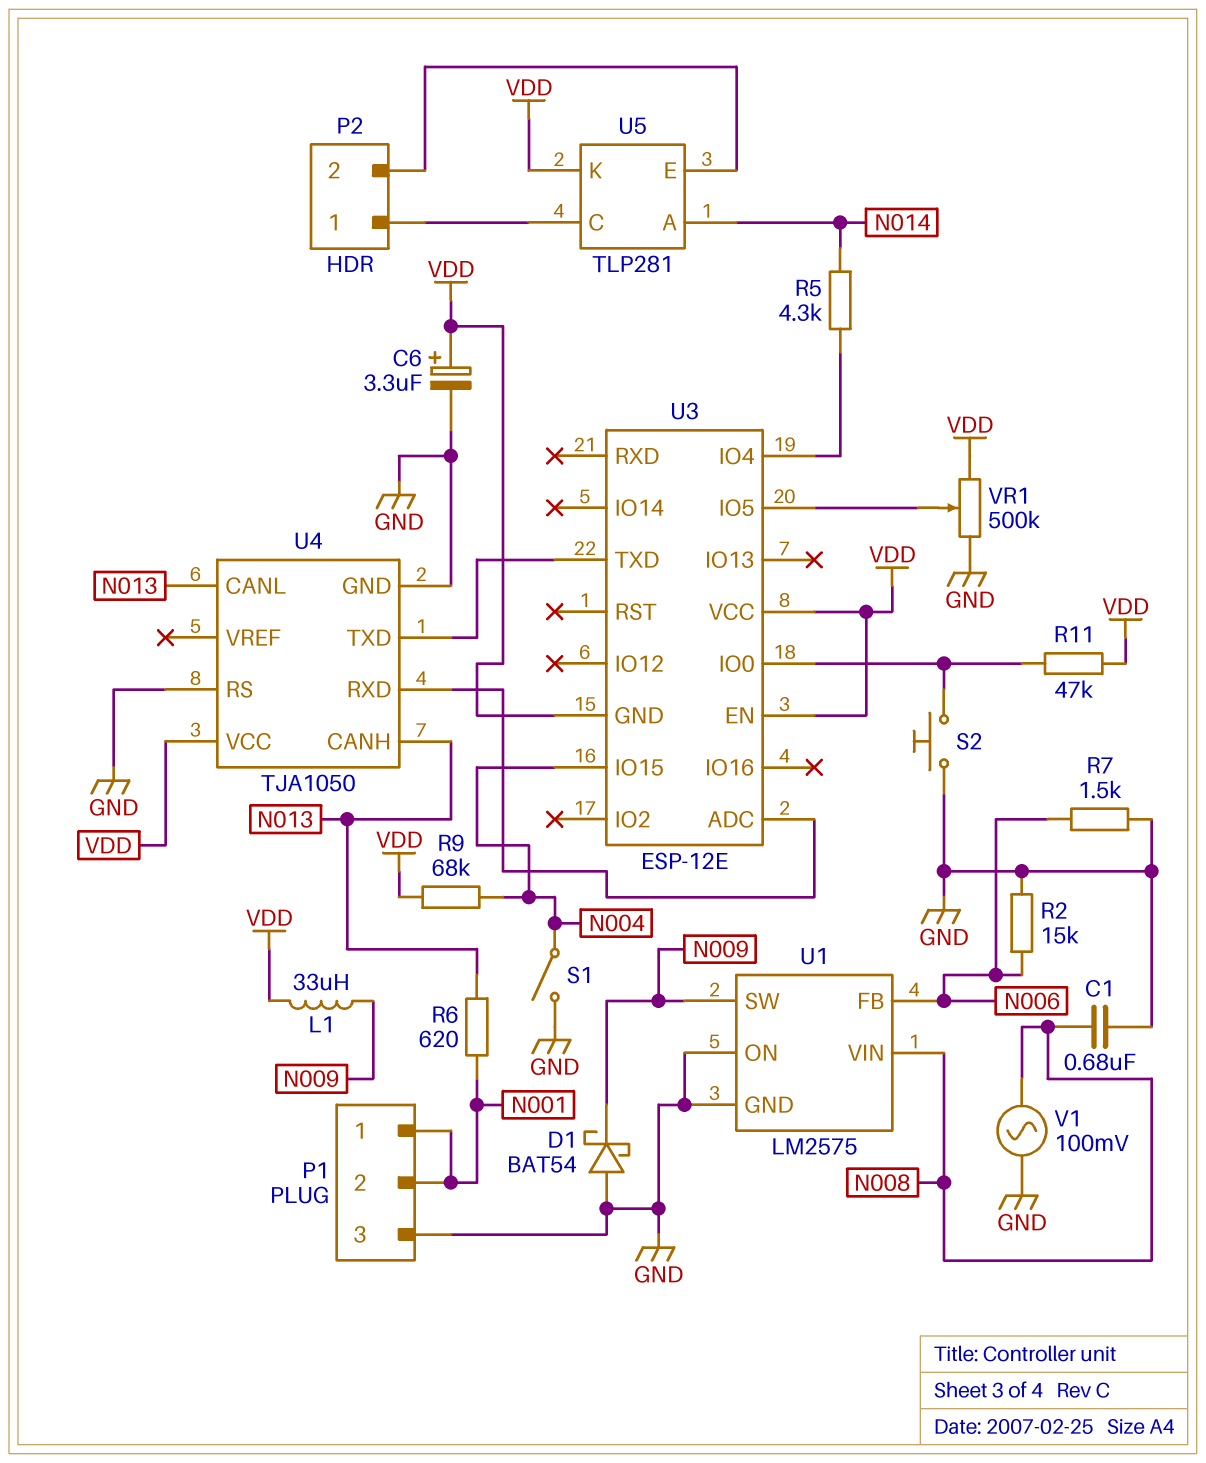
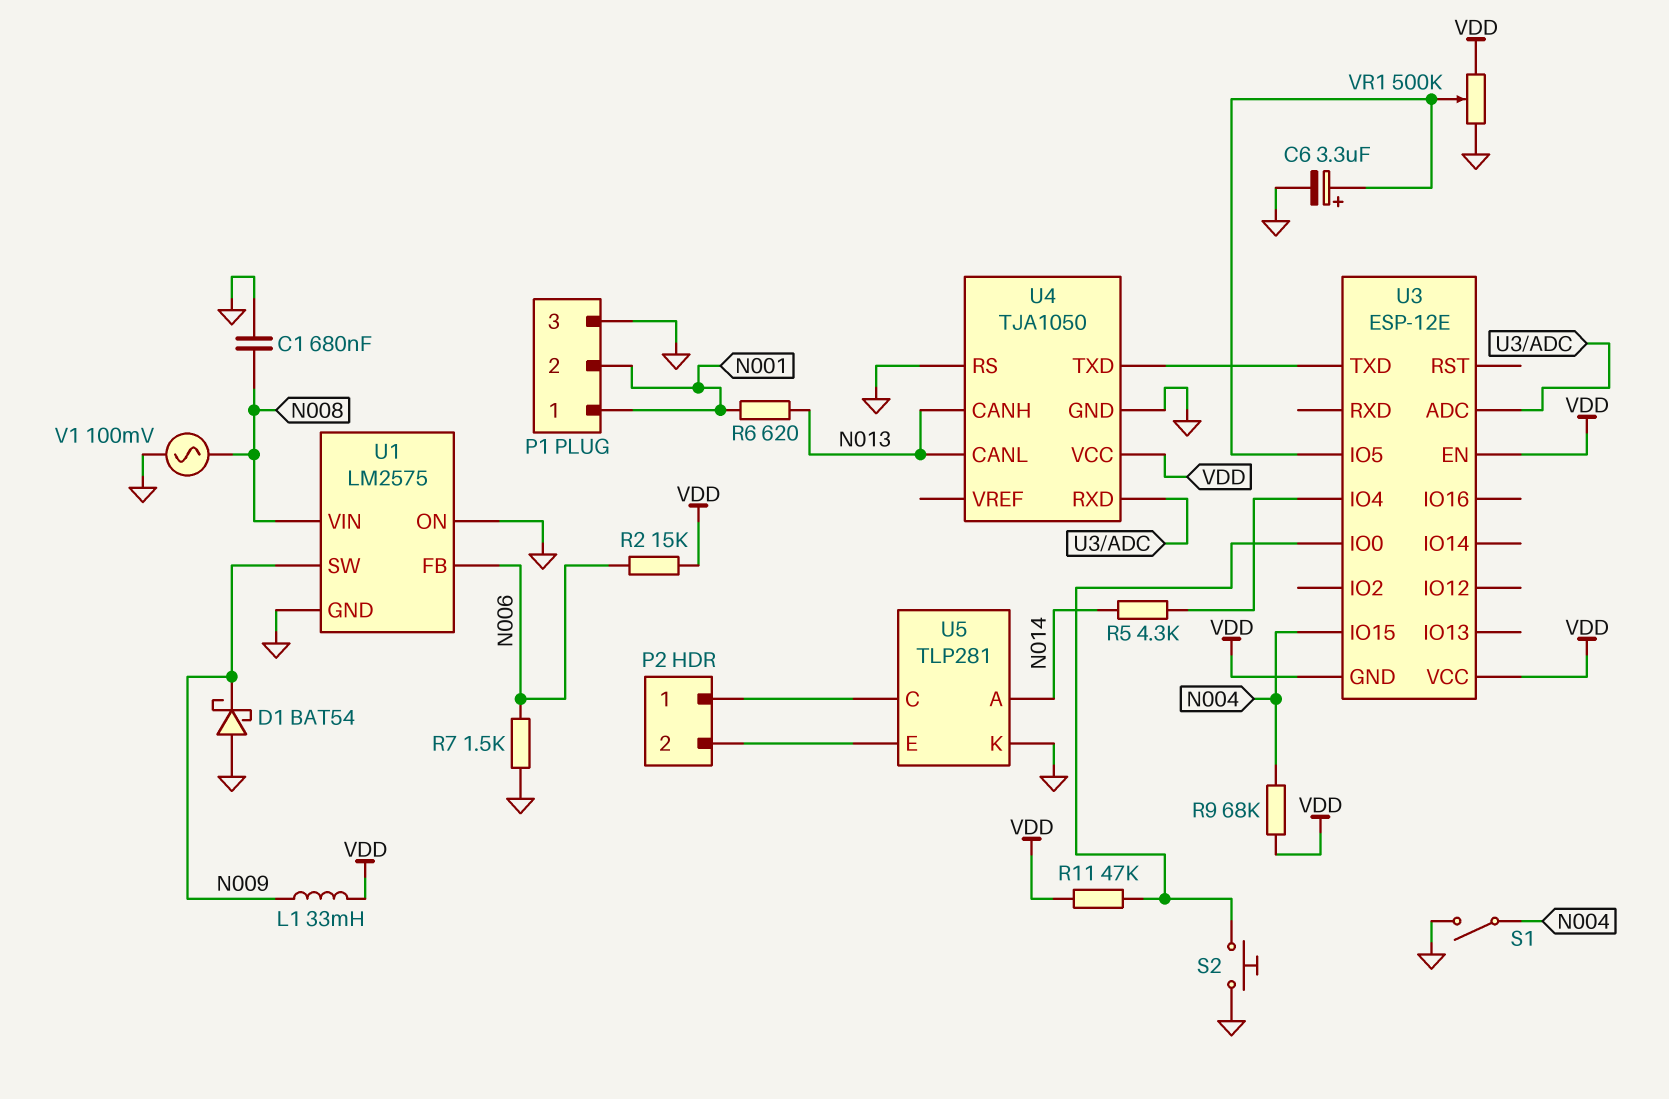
C6: 3.3uF (plus VDD, minus GND) -> 3.3uF (plus U3/IO5, minus GND)
L1: 33uH (N009, VDD) -> 33mH (N009, VDD)
R2: 15k (GND, N006) -> 15k (N006, VDD)
U5 pin K: VDD -> GND

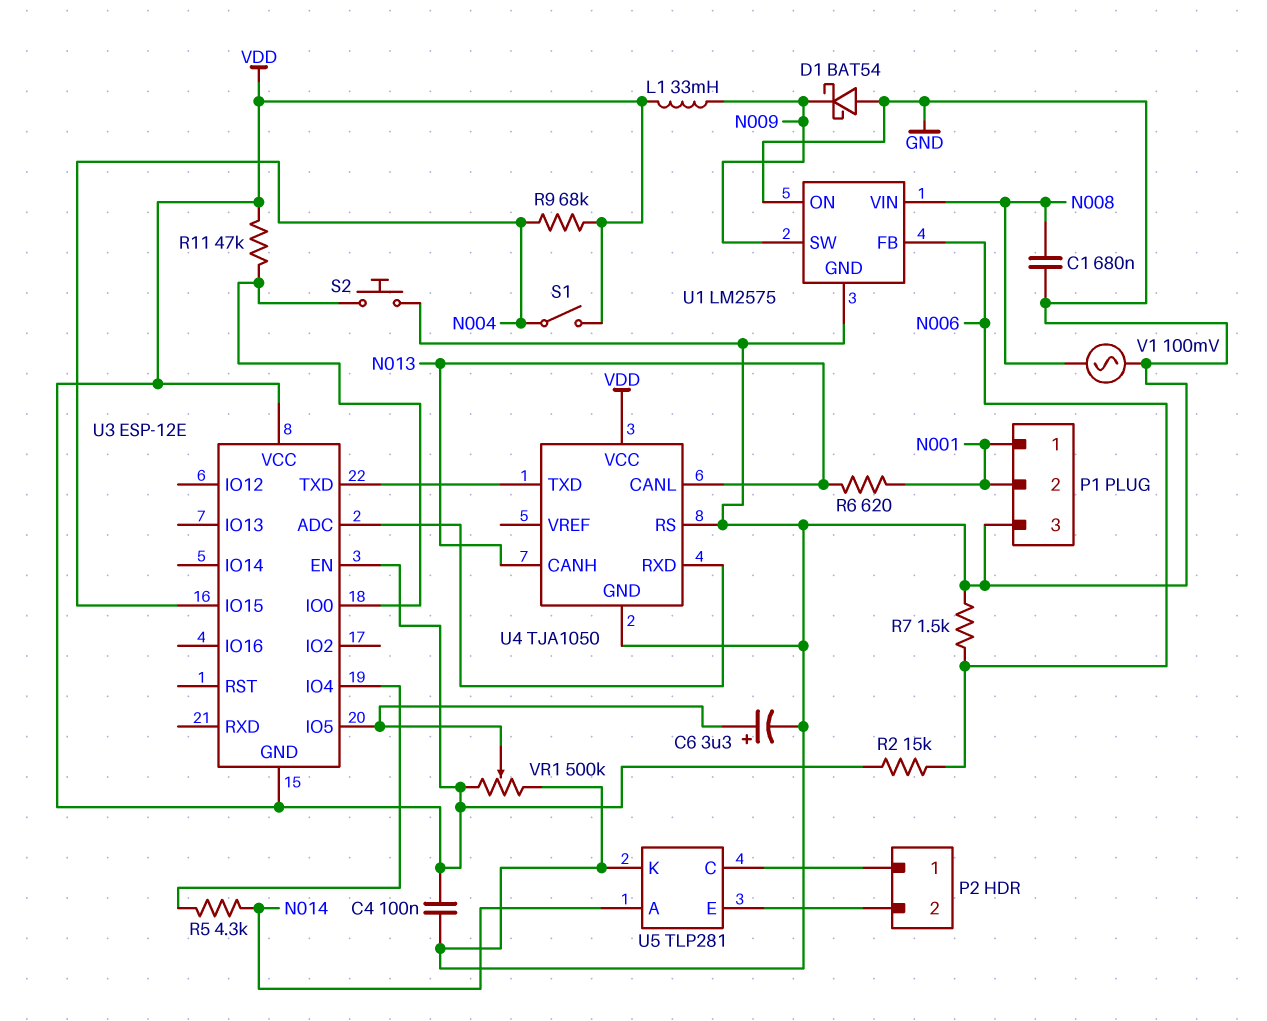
C4: none -> 100nF (GND, VDD)
S1: switch (GND, N004) -> switch (N004, VDD)

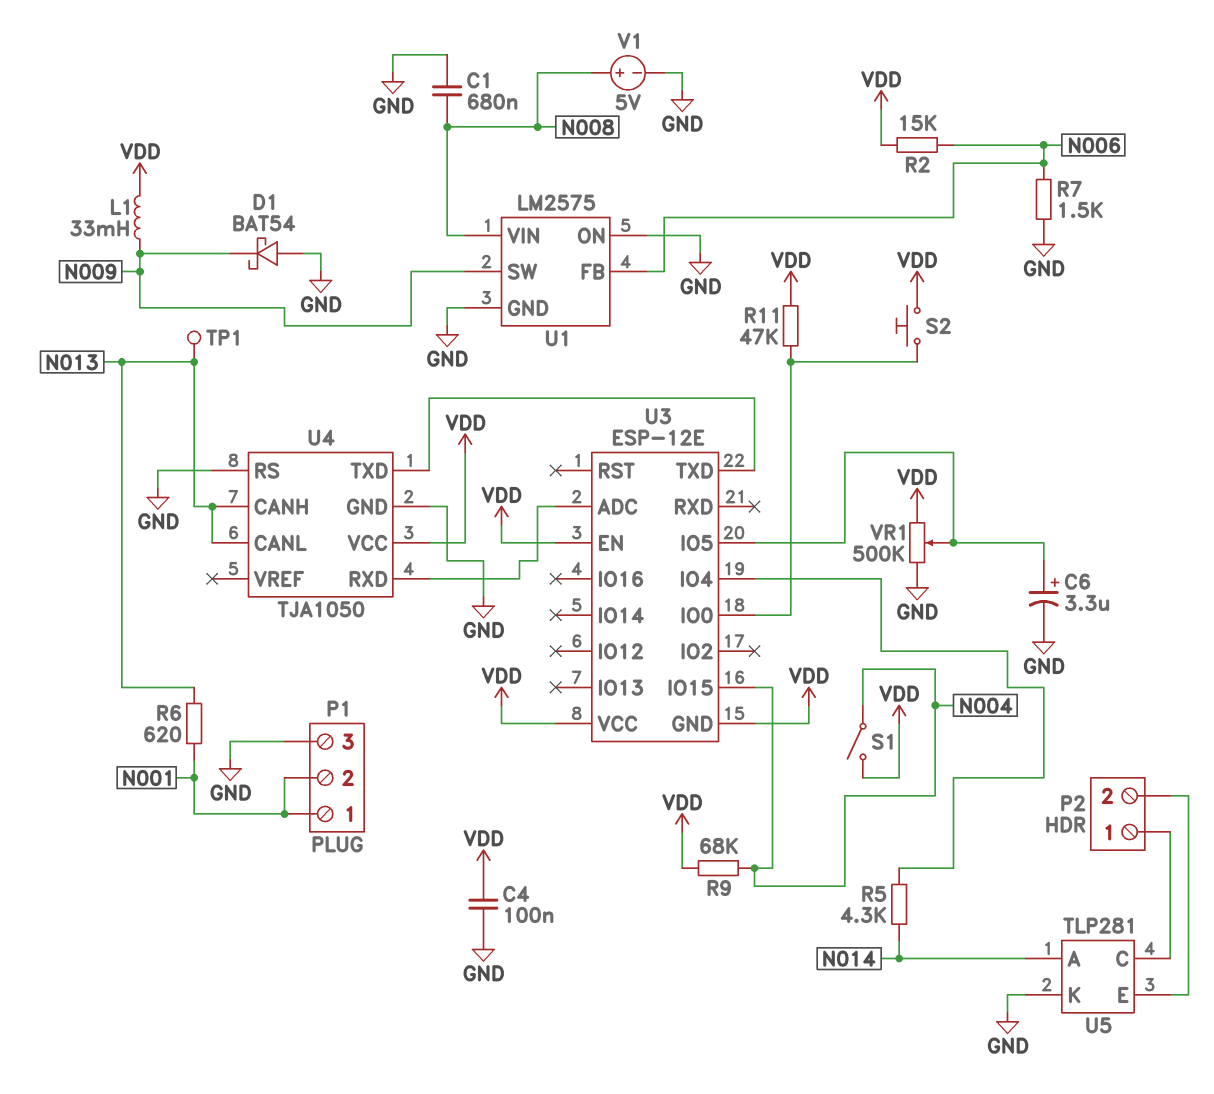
S2: button (GND, U3/IO0) -> button (U3/IO0, VDD)
TP1: none -> test point (N013)
V1: AC 100mV (GND, N008) -> 5V (plus N008, minus GND)

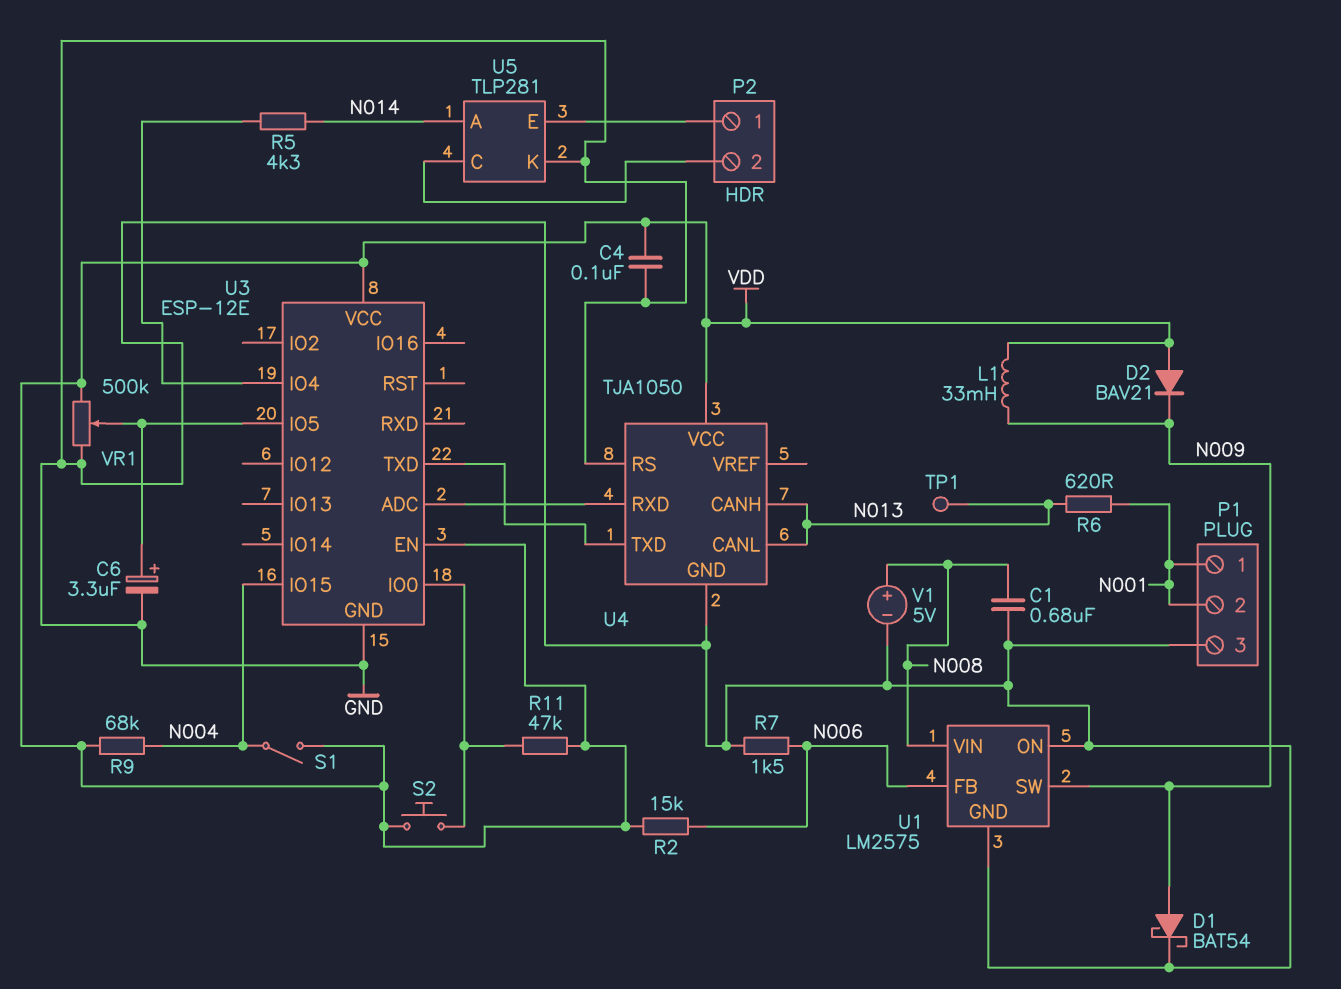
D1: schottky BAT54 (A GND, K N009) -> schottky BAT54 (A N009, K GND)
D2: none -> diode BAV21 (A VDD, K N009)
U3 pin GND: VDD -> GND
U5 pin C: P2/1 -> P2/2
U5 pin E: P2/2 -> P2/1

